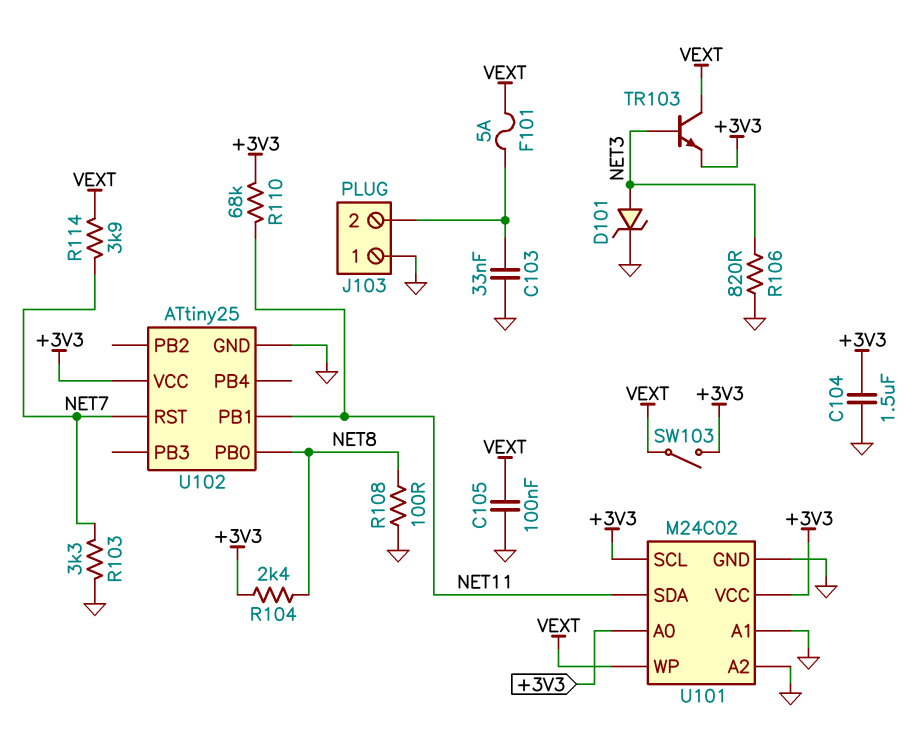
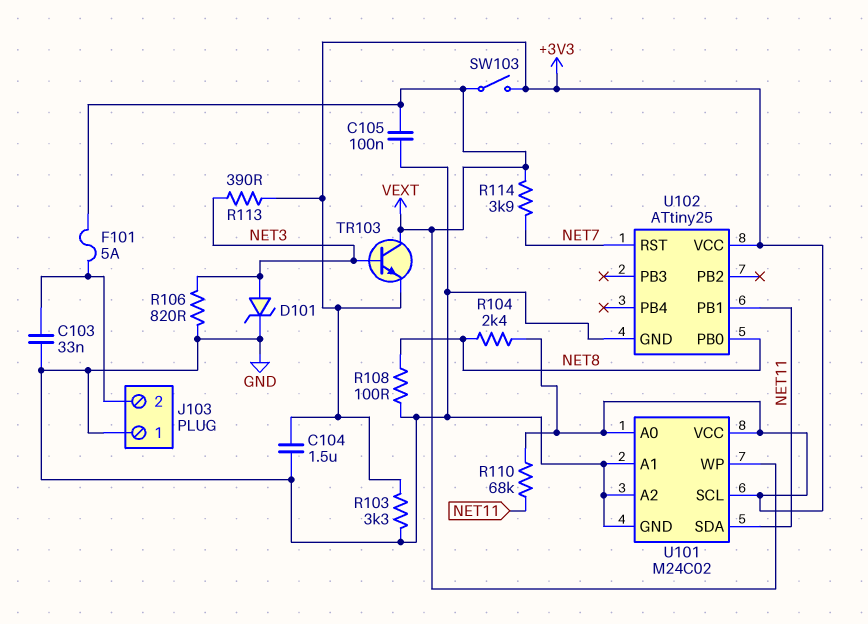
R103: 3.3k (GND, NET7) -> 3.3k (+3V3, GND)
R113: none -> 390 (+3V3, NET3)

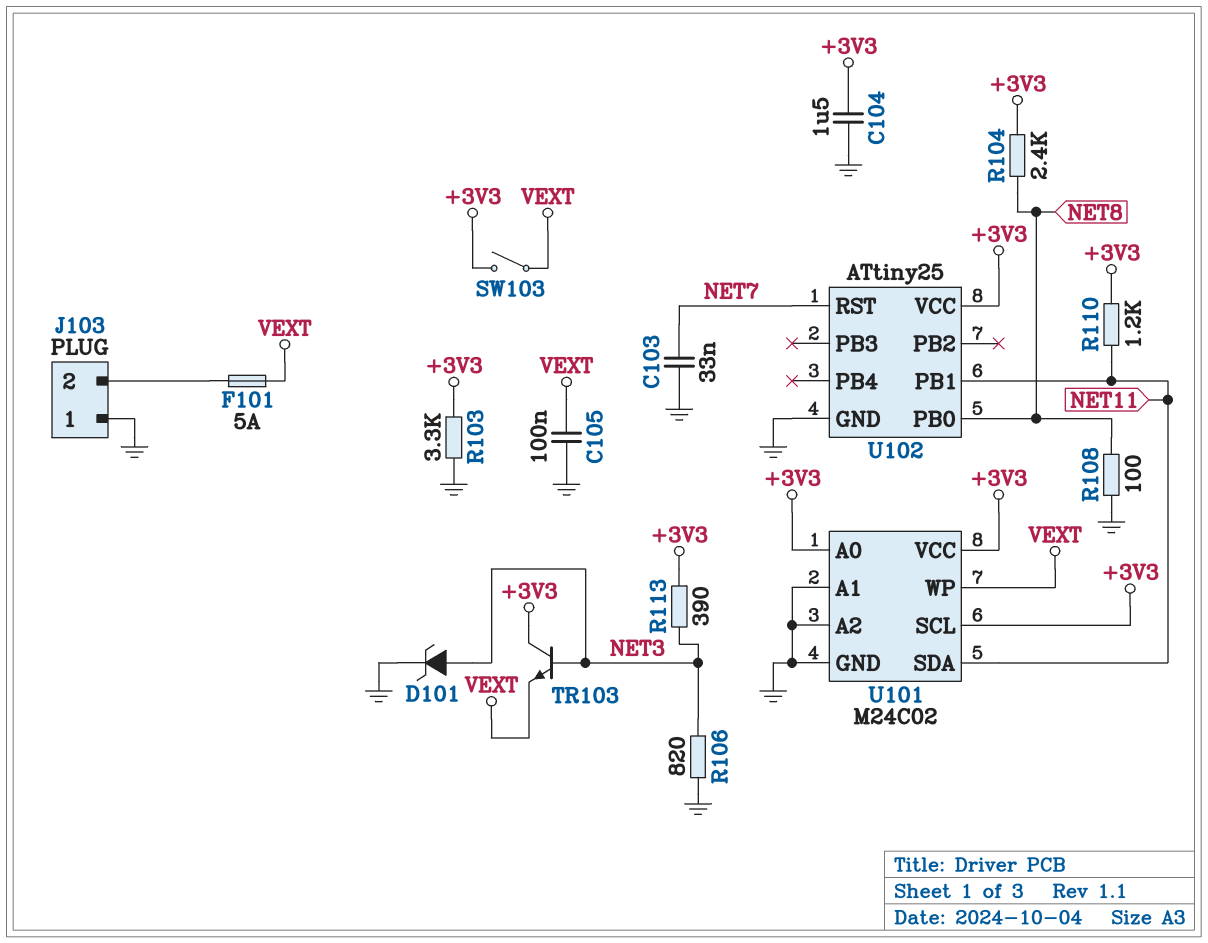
C103: 33nF (GND, J103/2) -> 33nF (GND, NET7)
R110: 68k (+3V3, NET11) -> 1.2k (+3V3, NET11)
R114: 3.9k (NET7, VEXT) -> none
TR103: NPN (B NET3, C VEXT, E +3V3) -> NPN (B NET3, C +3V3, E VEXT)

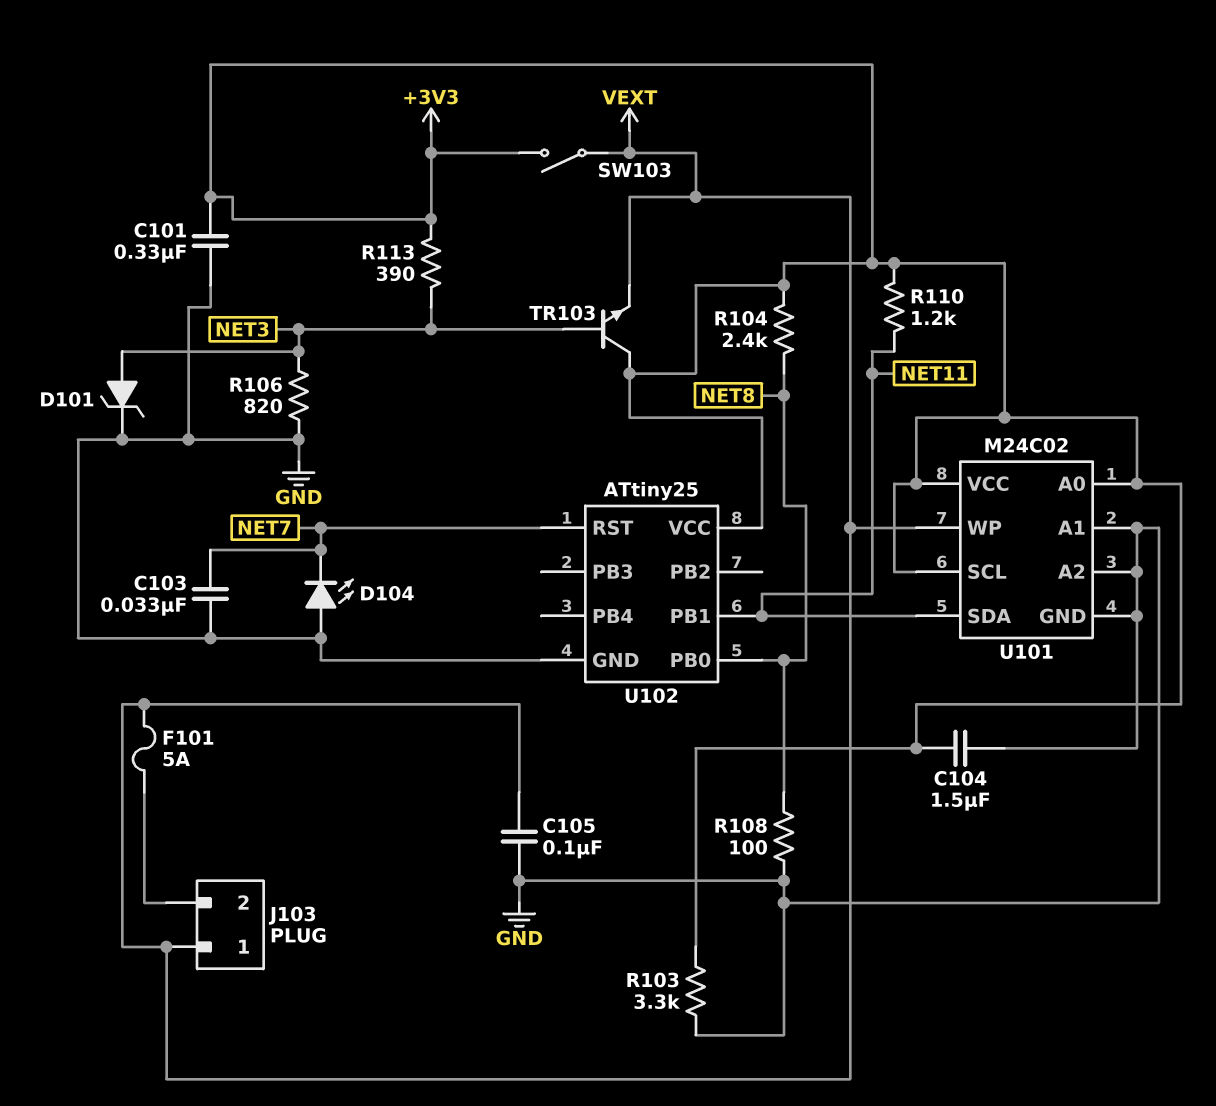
C101: none -> 330nF (+3V3, GND)
D104: none -> LED (A GND, K NET7)
J103 pin 1: GND -> VEXT

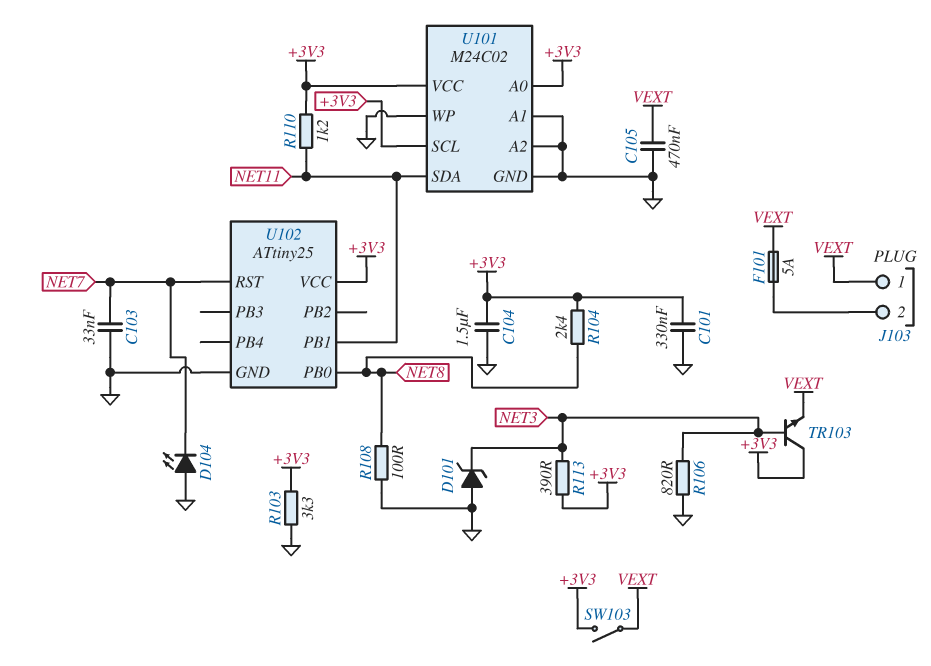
C105: 100nF (GND, VEXT) -> 470nF (GND, VEXT)
D101: zener (A NET3, K GND) -> zener (A GND, K NET3)
U101 pin WP: VEXT -> GND

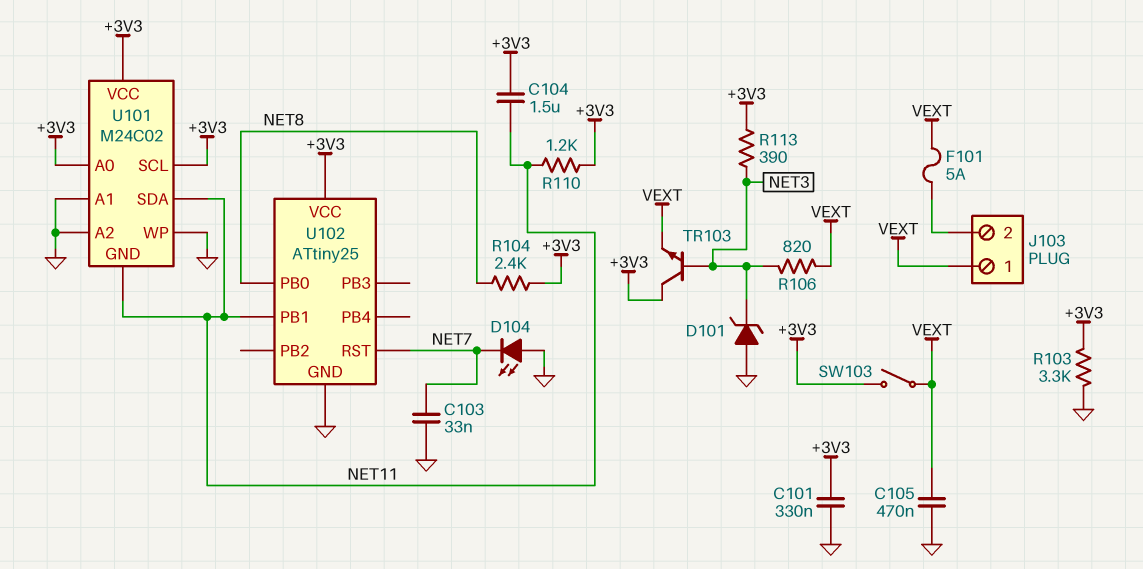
C104: 1.5uF (+3V3, GND) -> 1.5uF (+3V3, NET11)
R106: 820 (GND, NET3) -> 820 (NET3, VEXT)
R108: 100 (GND, NET8) -> none
U101 pin GND: GND -> NET11

